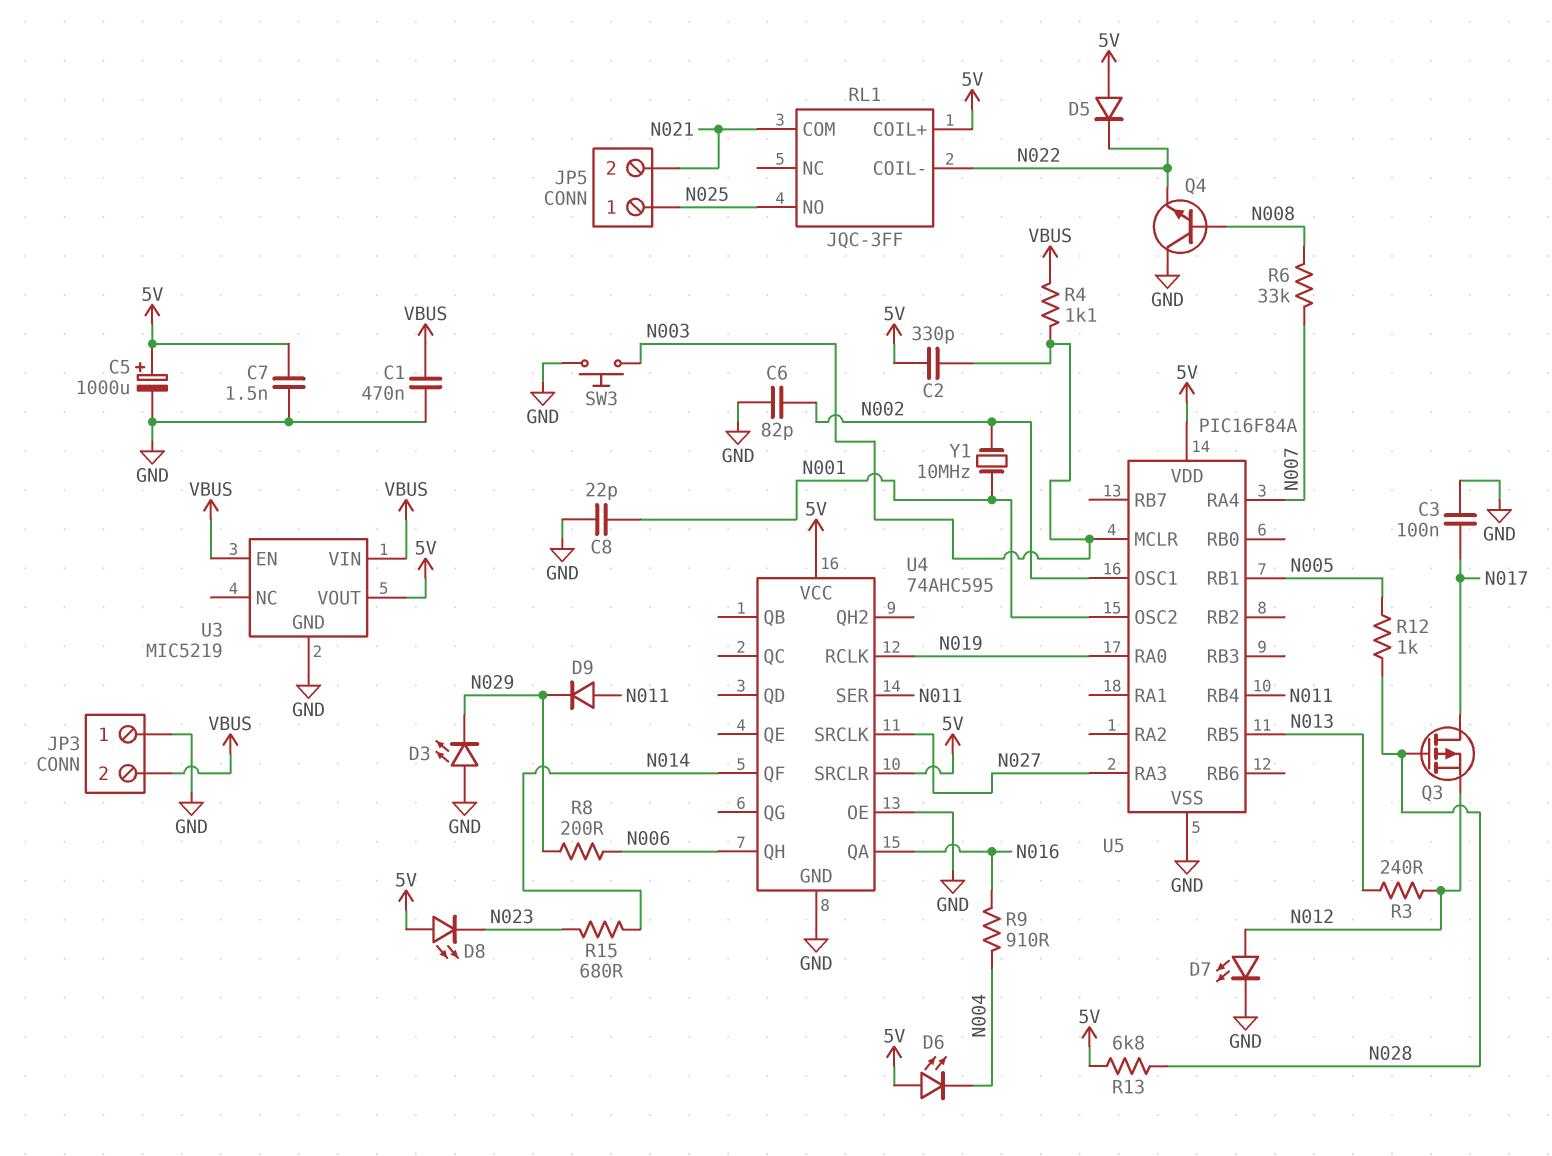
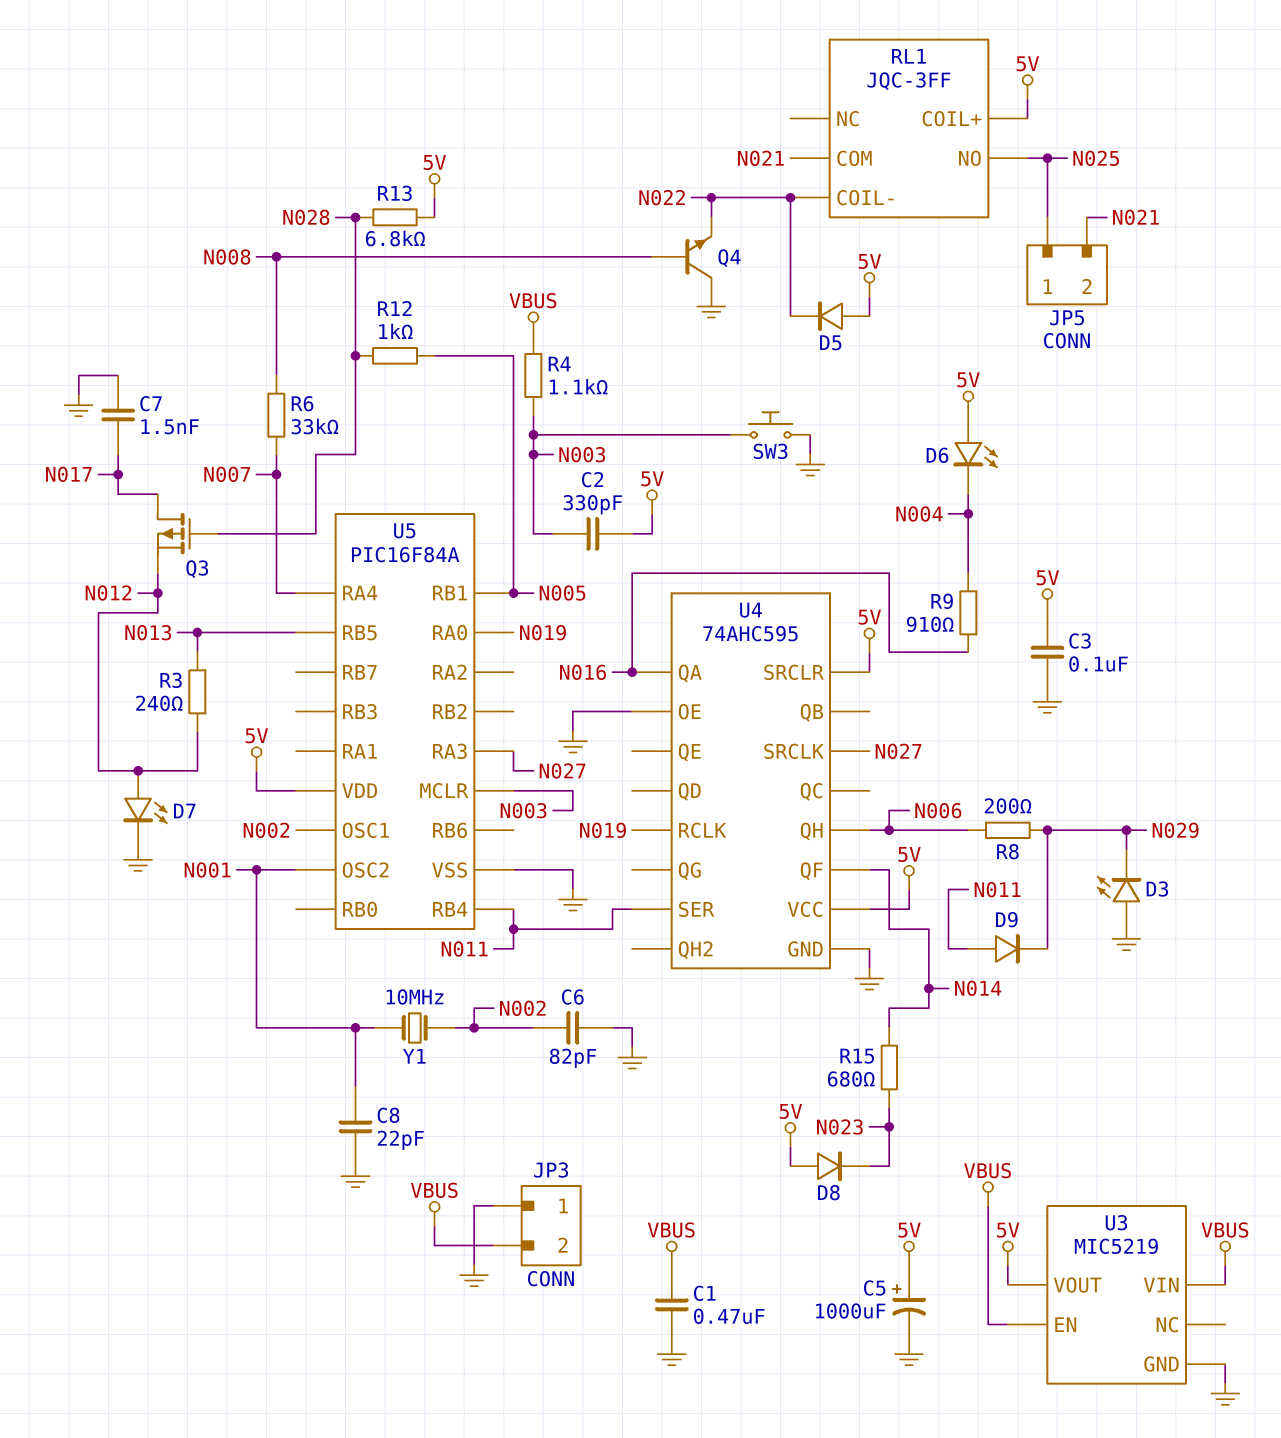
C3: 100nF (GND, N017) -> 100nF (5V, GND)
C7: 1.5nF (5V, GND) -> 1.5nF (GND, N017)
D8: LED (A 5V, K N023) -> diode (A 5V, K N023)

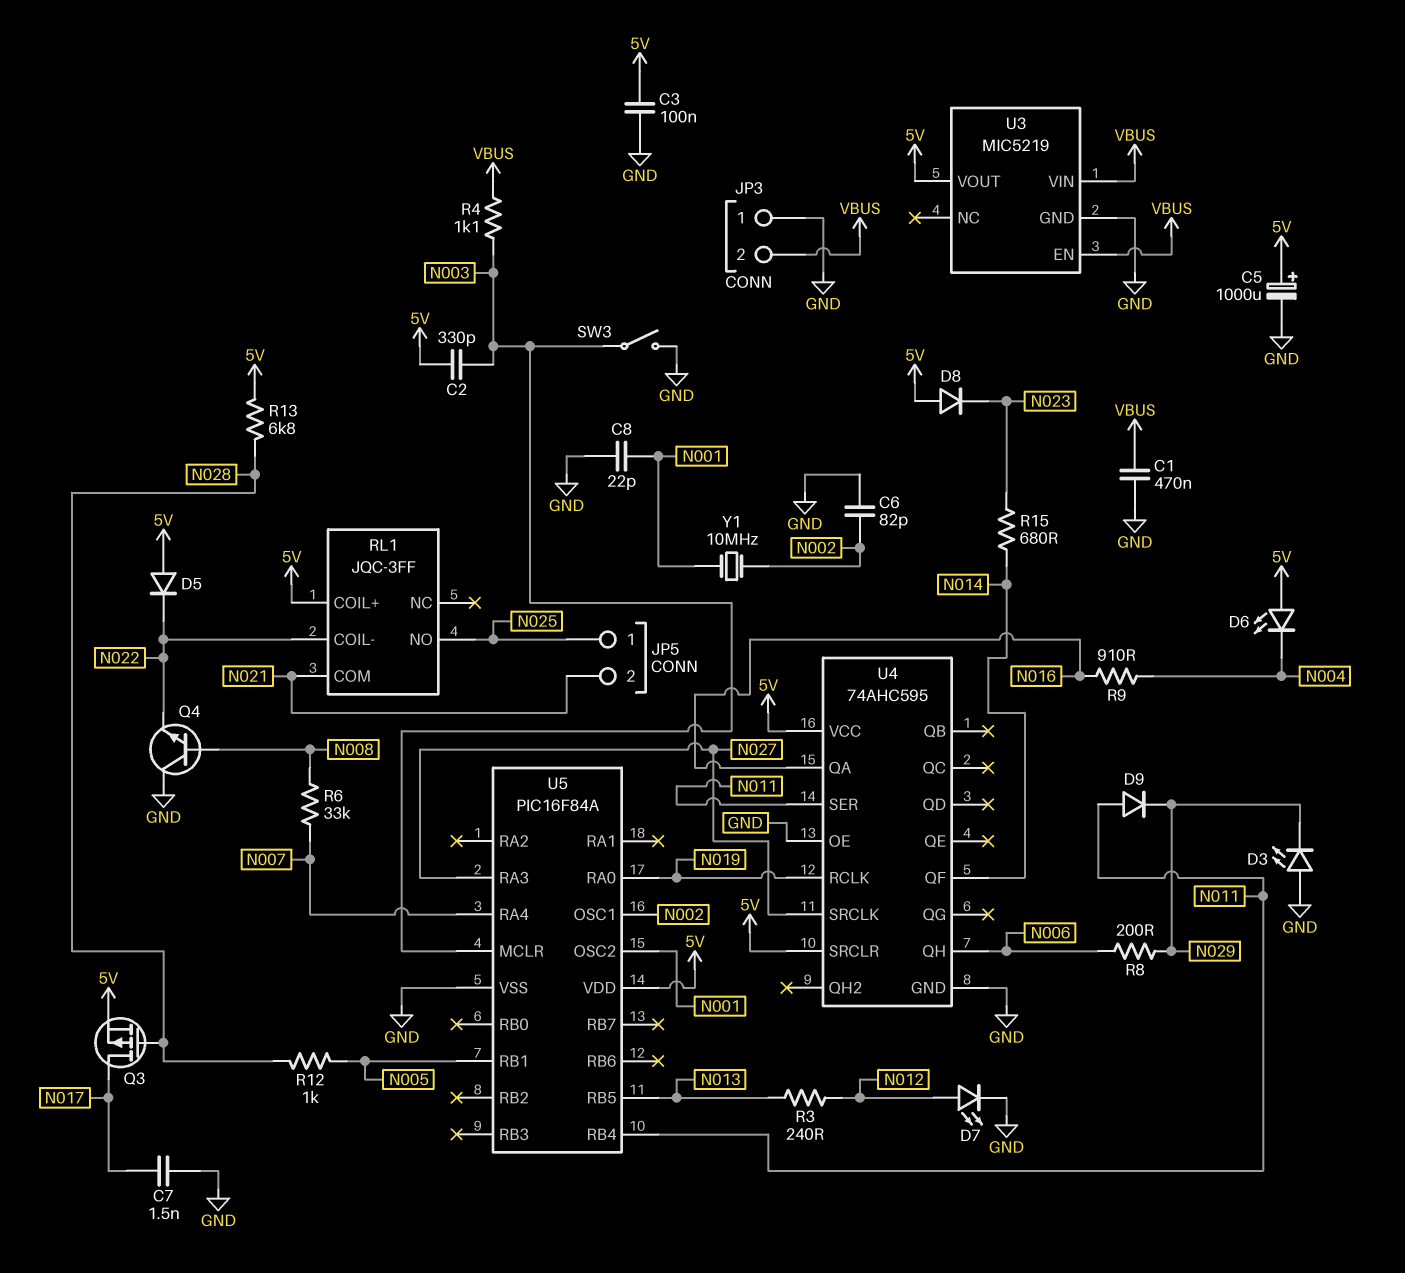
Q3: PMOS (G N028, D N017, S N012) -> PMOS (G N028, D N017, S 5V)
SW3: button (GND, N003) -> switch (GND, N003)

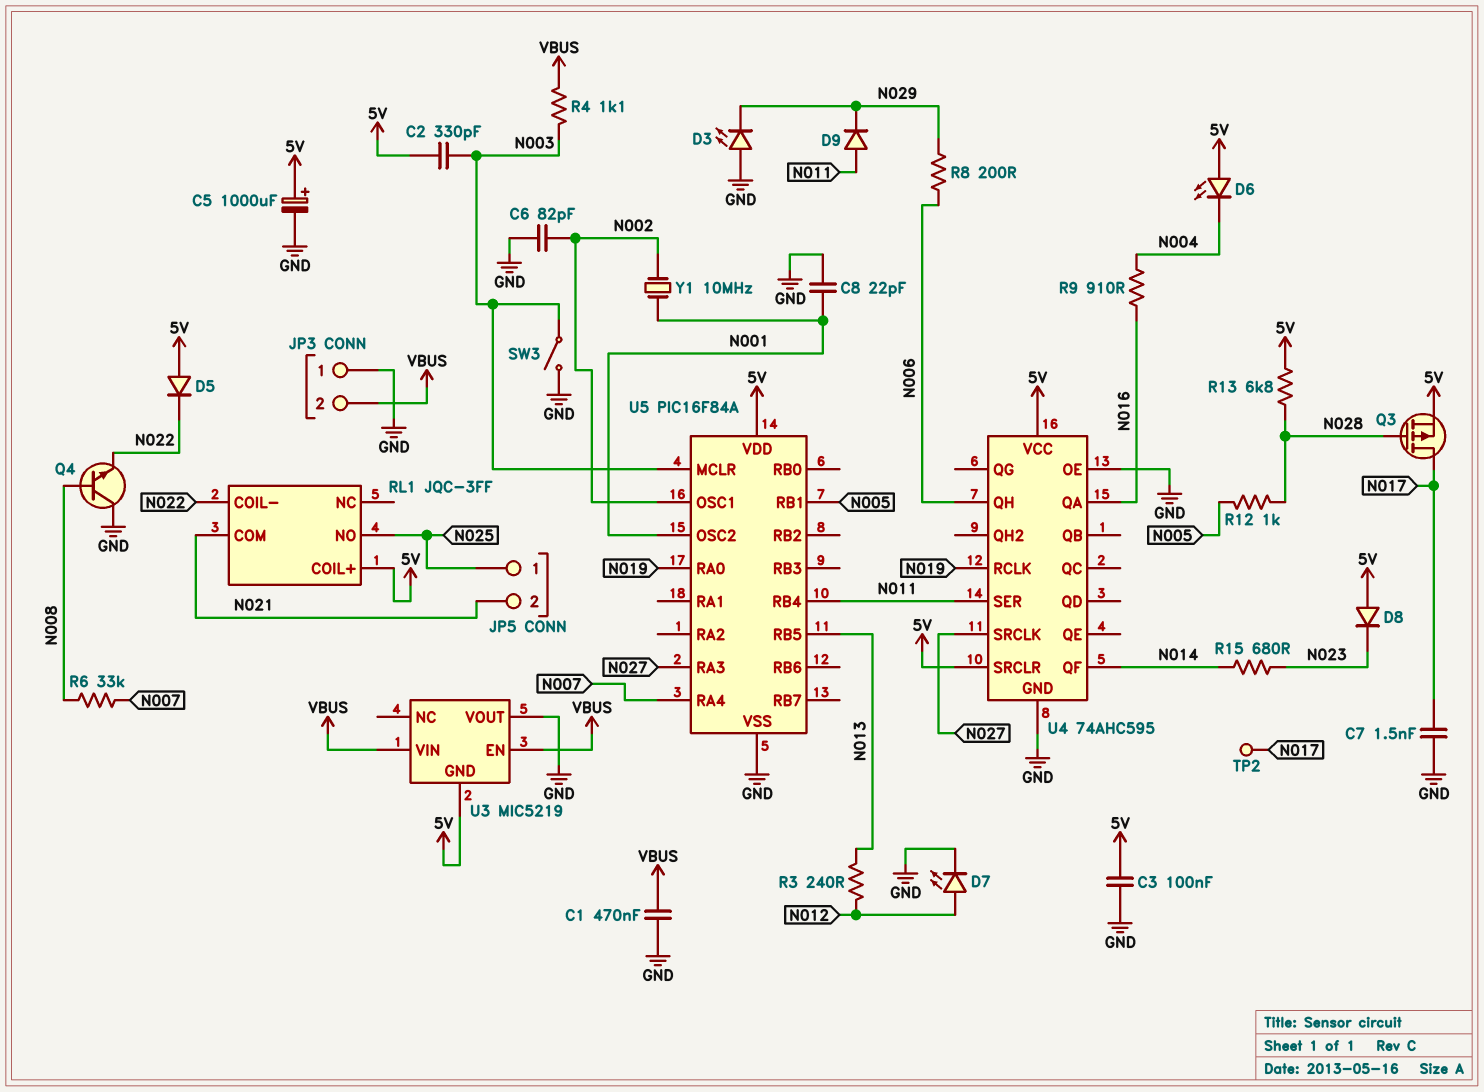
TP2: none -> test point (N017)
U3 pin GND: GND -> 5V
U3 pin VOUT: 5V -> GND

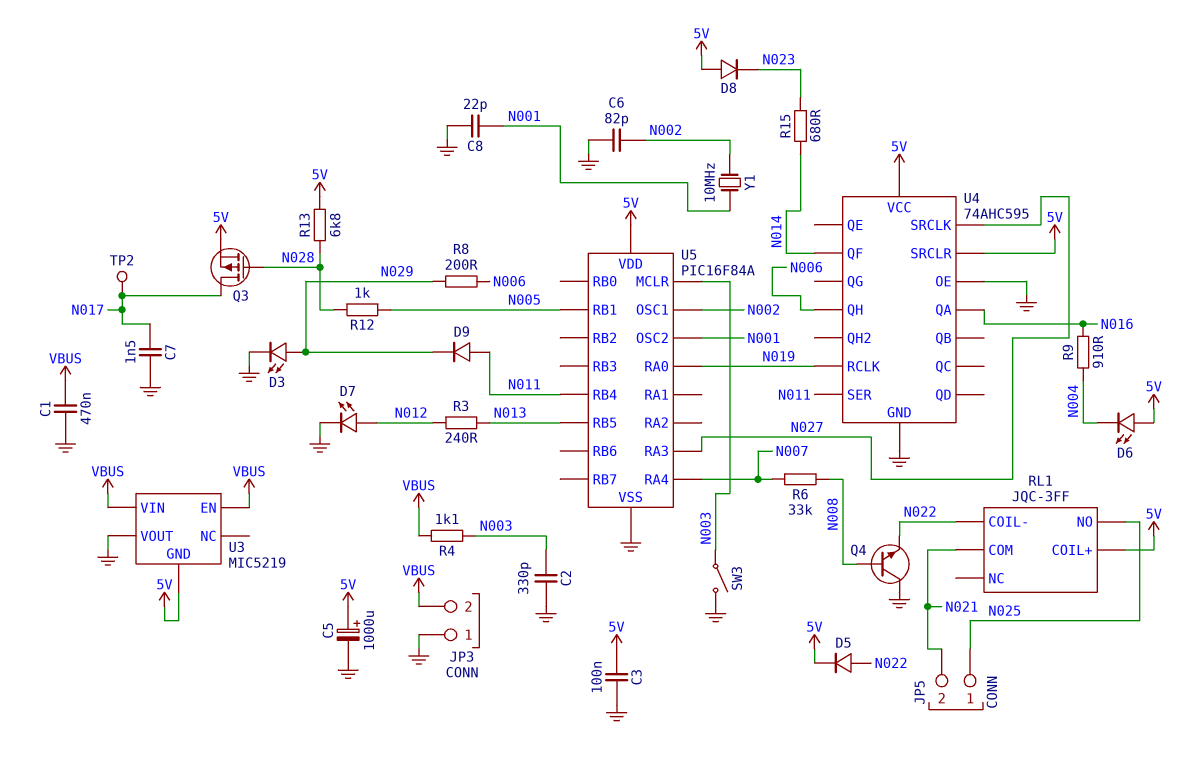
C2: 330pF (5V, N003) -> 330pF (GND, N003)
D3: LED (A GND, K N029) -> LED (A N029, K GND)
D5: diode (A 5V, K N022) -> diode (A N022, K 5V)

